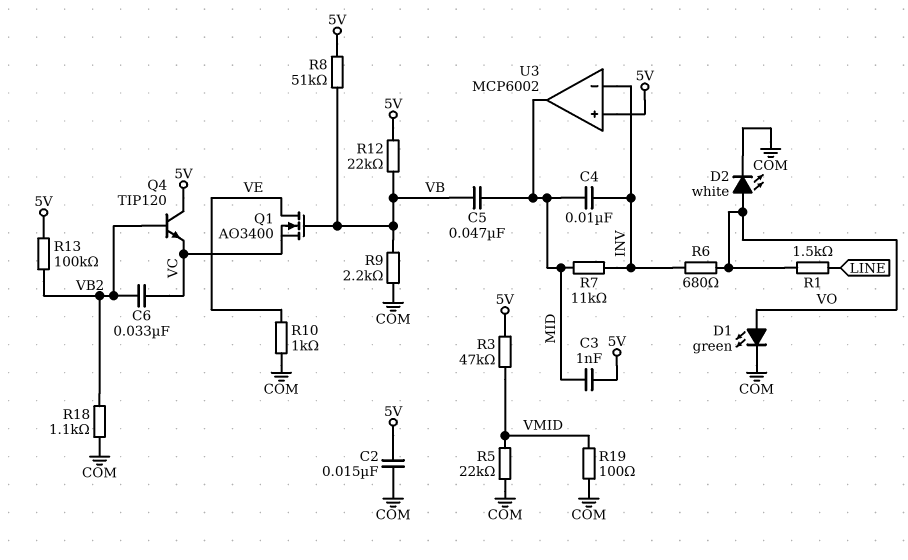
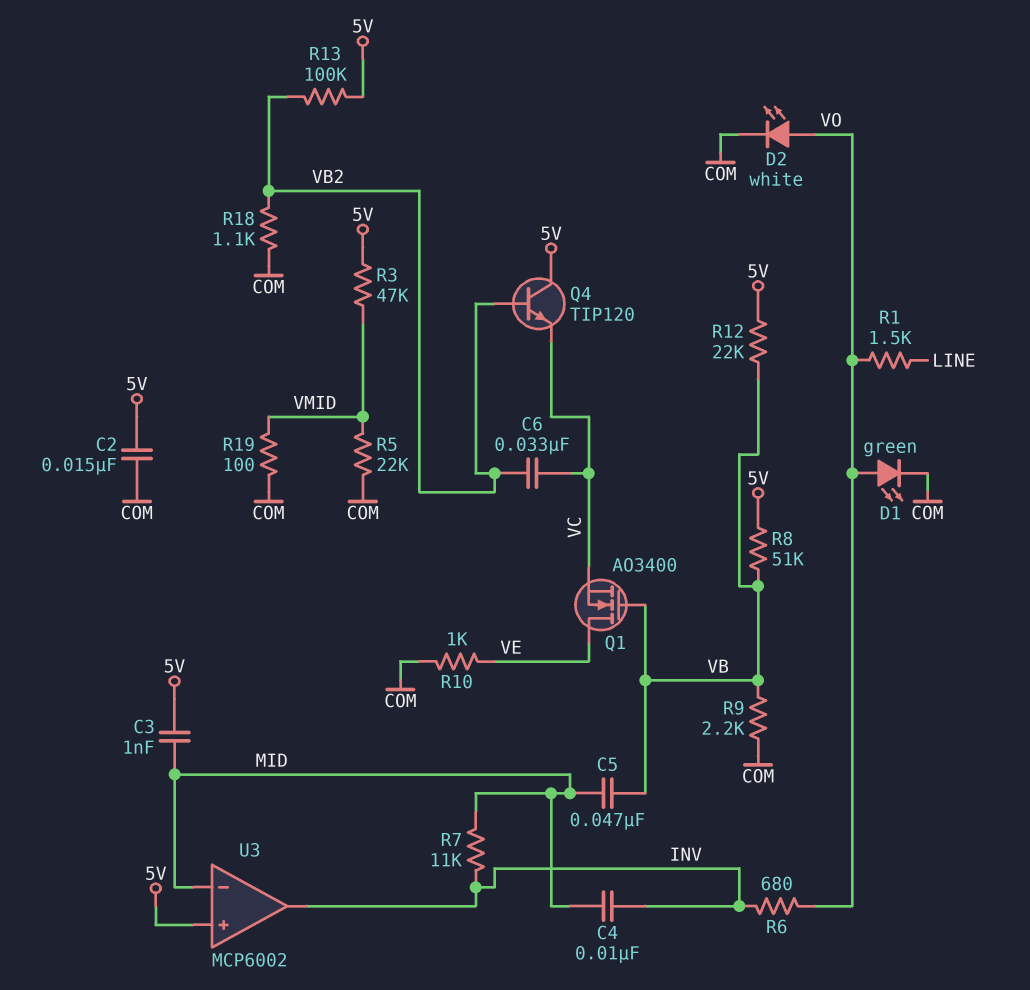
U3 pin in-: INV -> MID
U3 pin out: MID -> INV

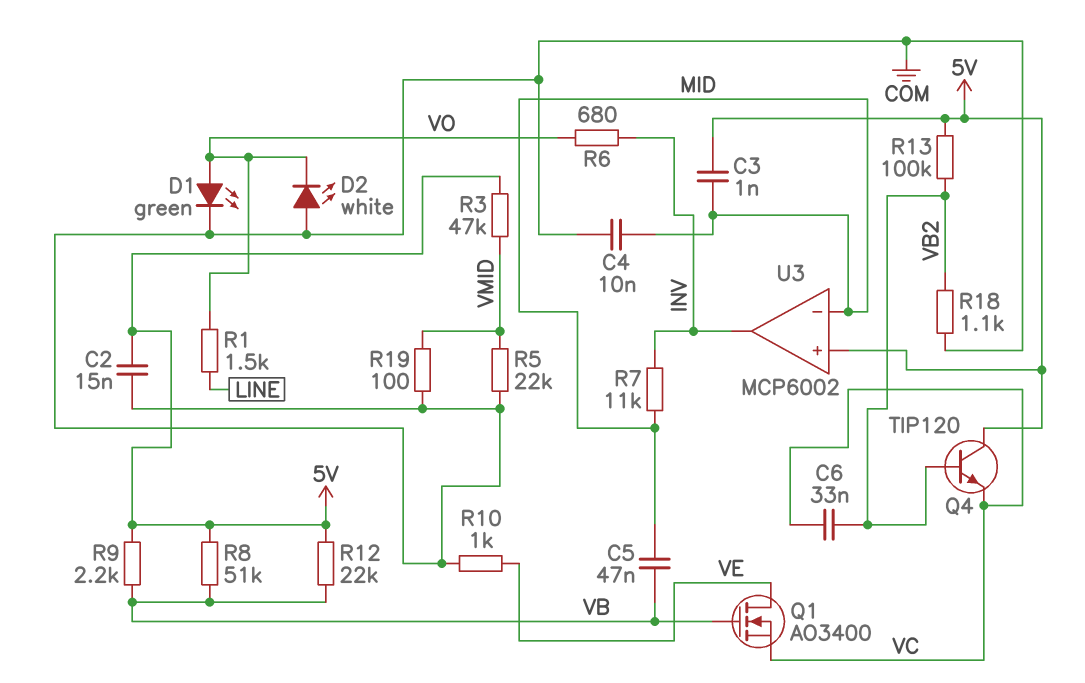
C4: 10nF (INV, MID) -> 10nF (COM, MID)
D2: LED white (A VO, K COM) -> LED white (A COM, K VO)
R9: 2.2k (COM, VB) -> 2.2k (5V, VB)

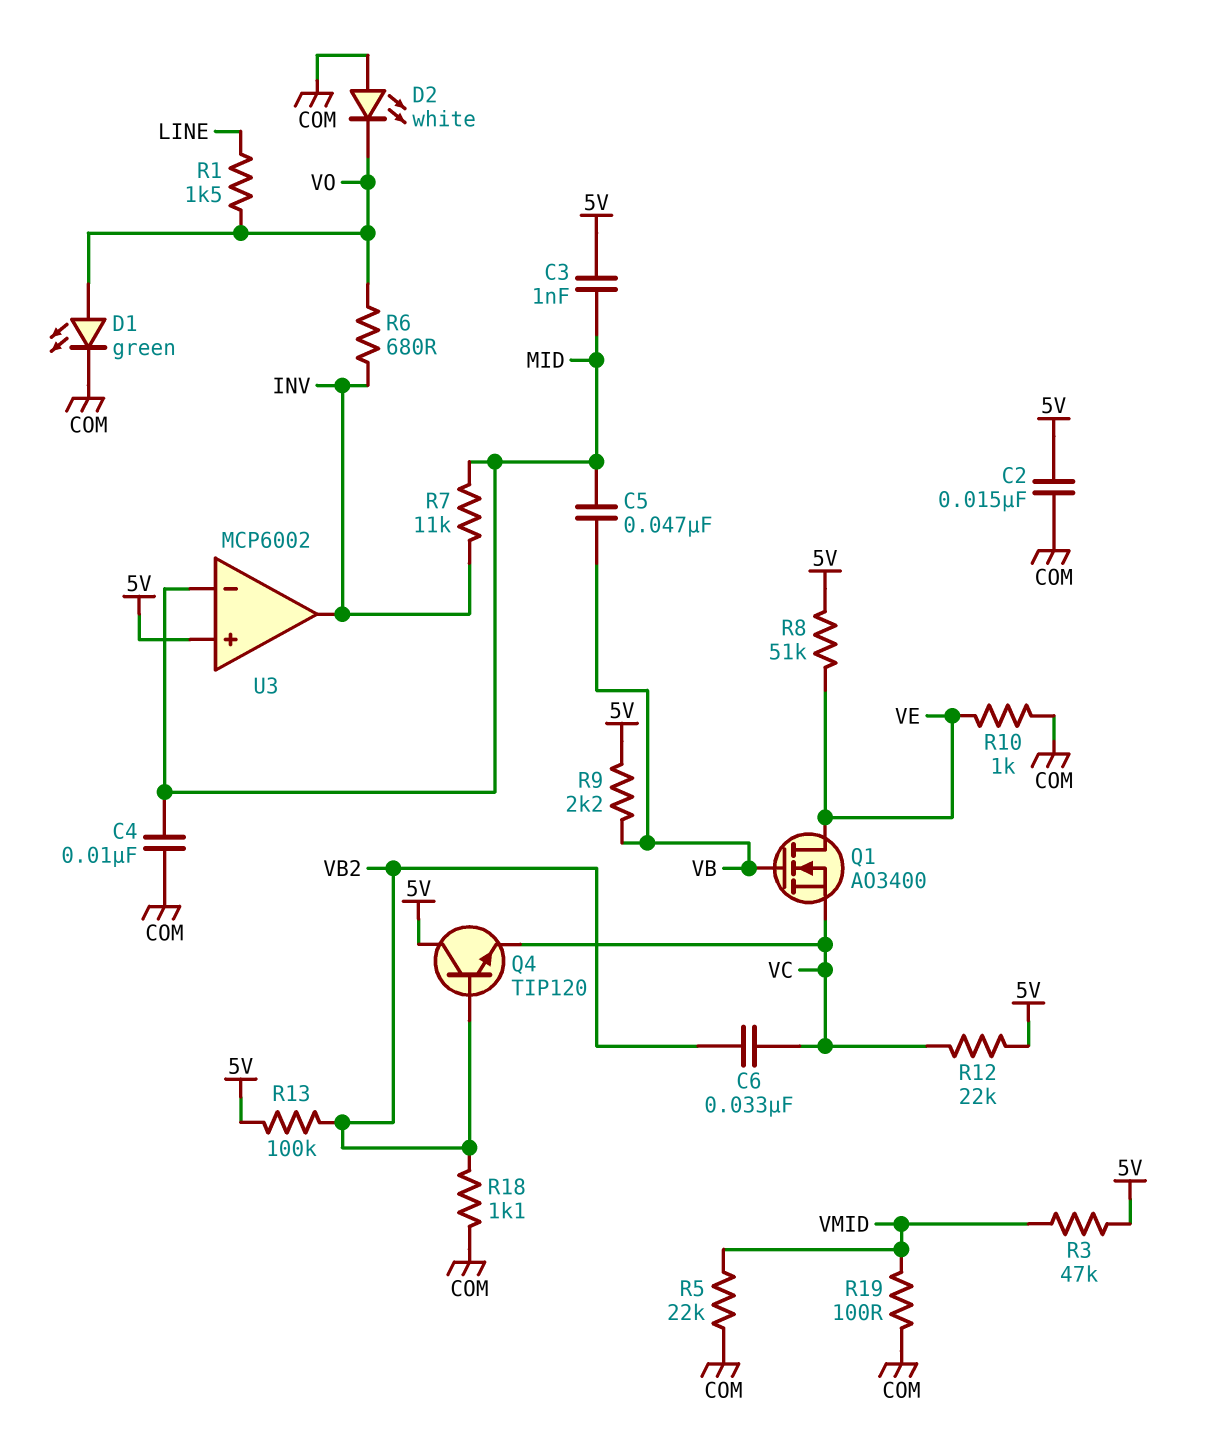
R8: 51k (5V, VB) -> 51k (5V, VE)
R12: 22k (5V, VB) -> 22k (5V, VC)

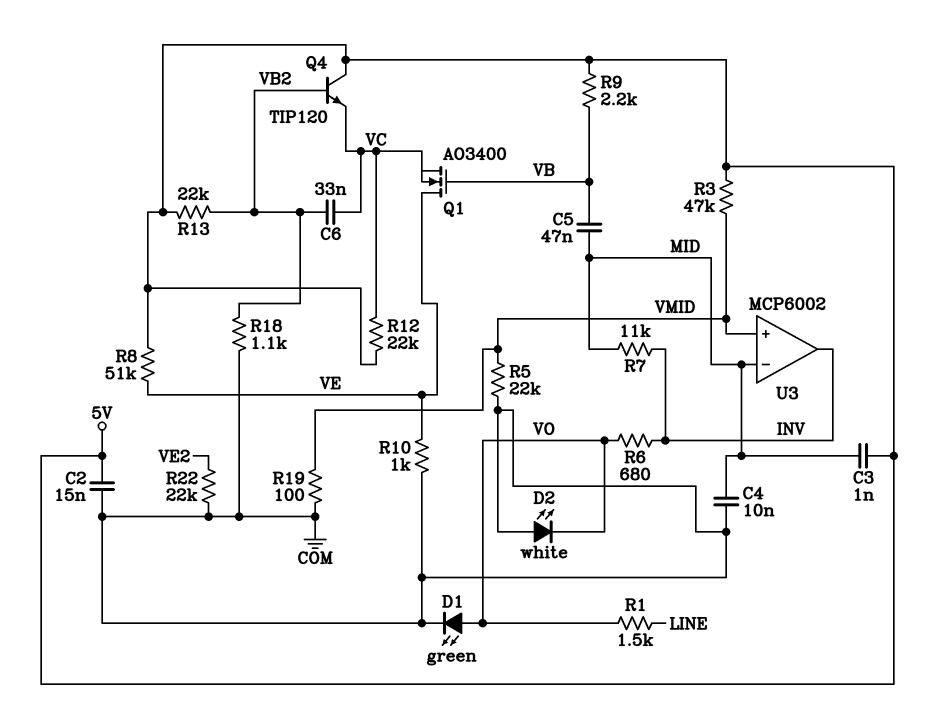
R13: 100k (5V, VB2) -> 22k (5V, VB2)
R22: none -> 22k (COM, VE2)
U3 pin in+: 5V -> VMID

